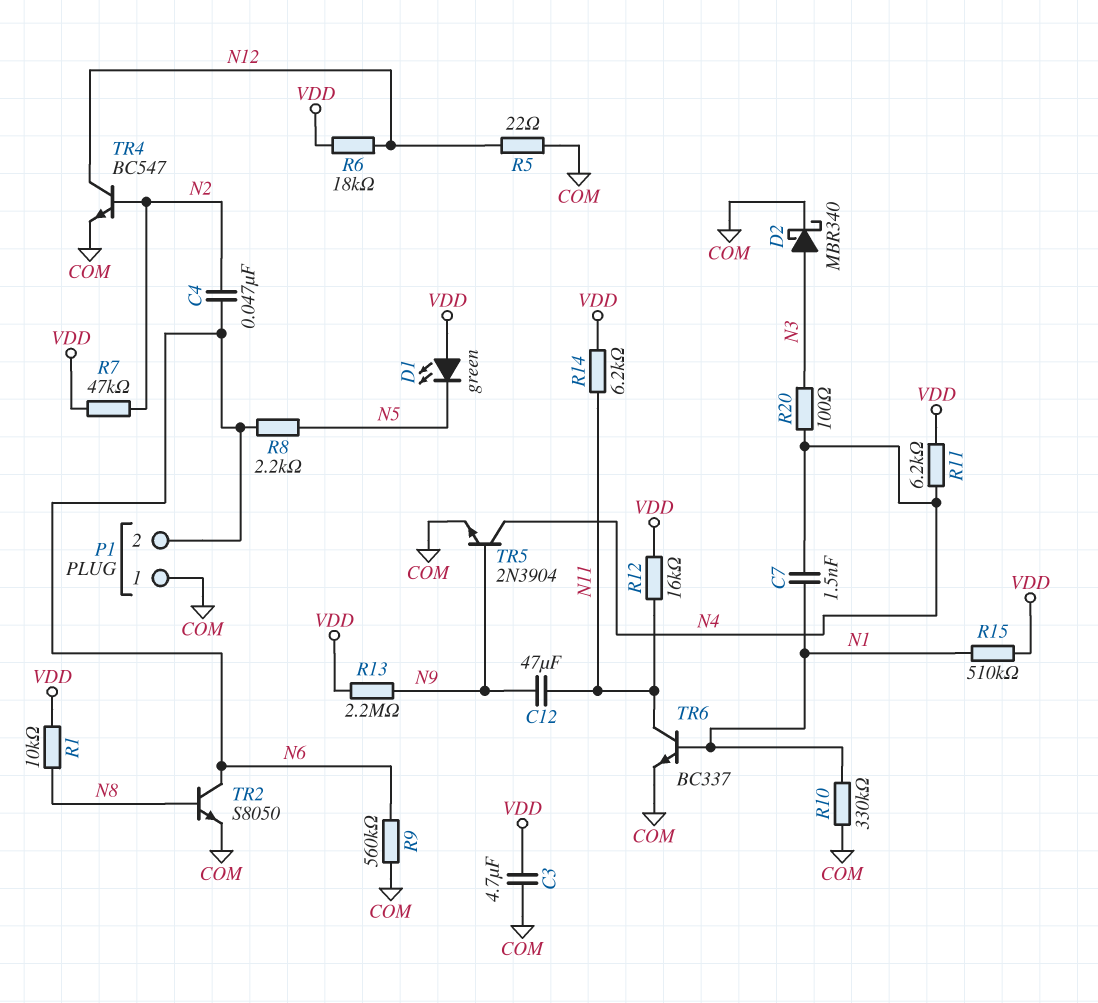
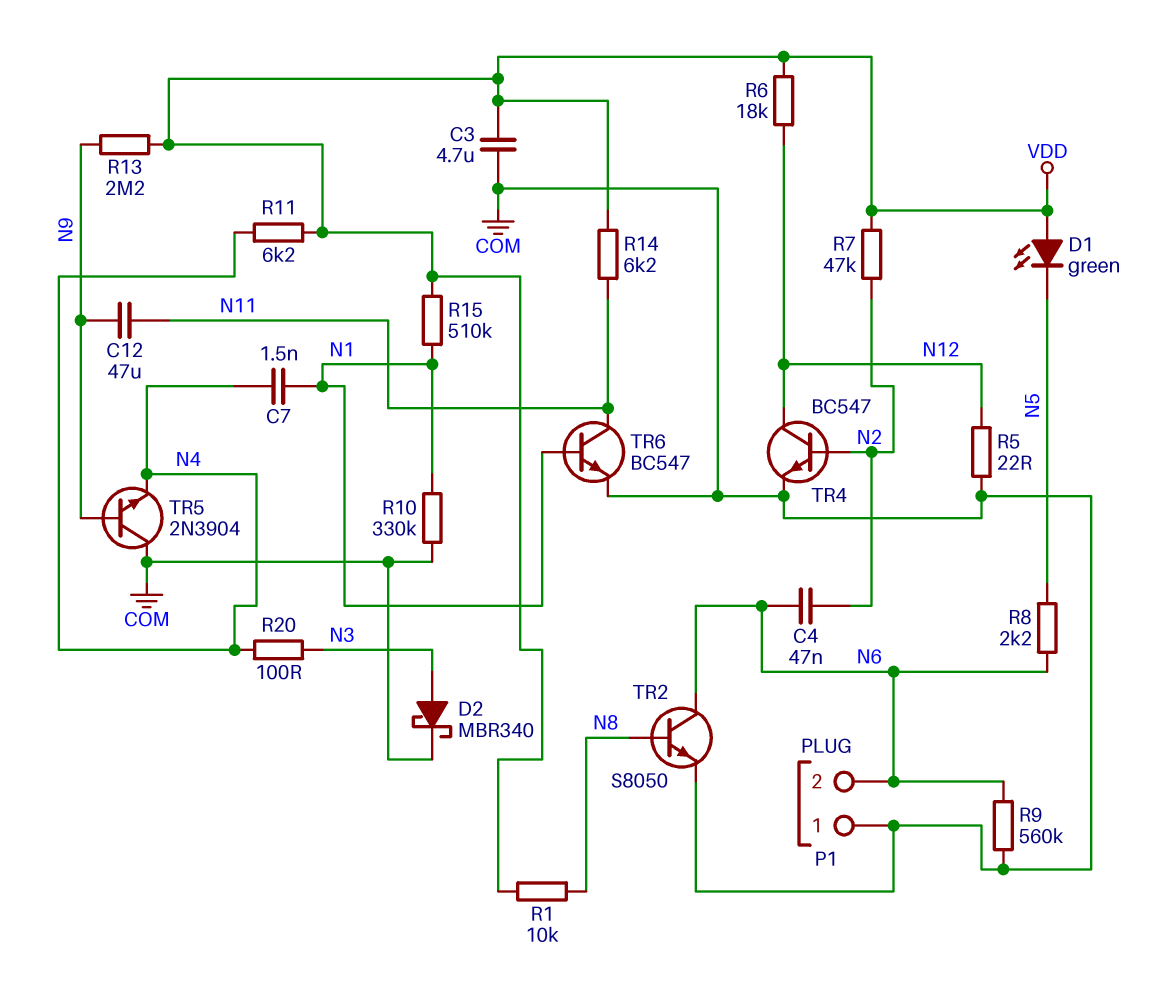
R12: 16k (N11, VDD) -> none
TR5: NPN 2N3904 (B N9, C N4, E COM) -> NPN 2N3904 (B N9, C COM, E N4)
TR6: NPN BC337 (B N1, C N11, E COM) -> NPN BC547 (B N1, C N11, E COM)

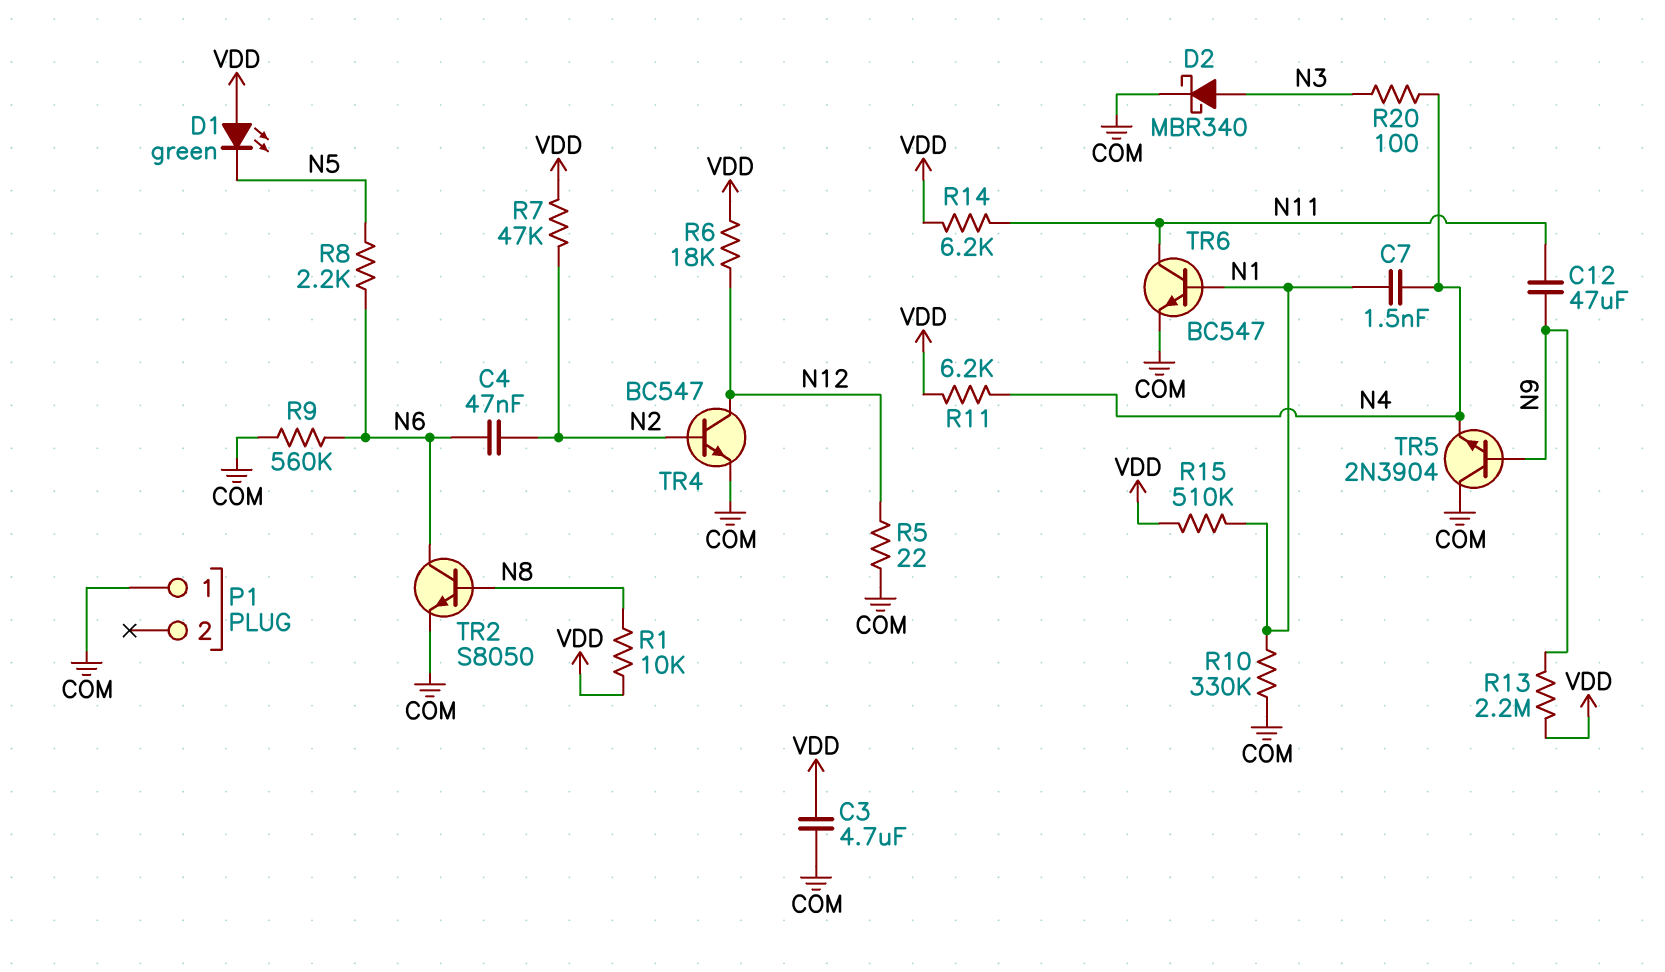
P1 pin 2: N6 -> none

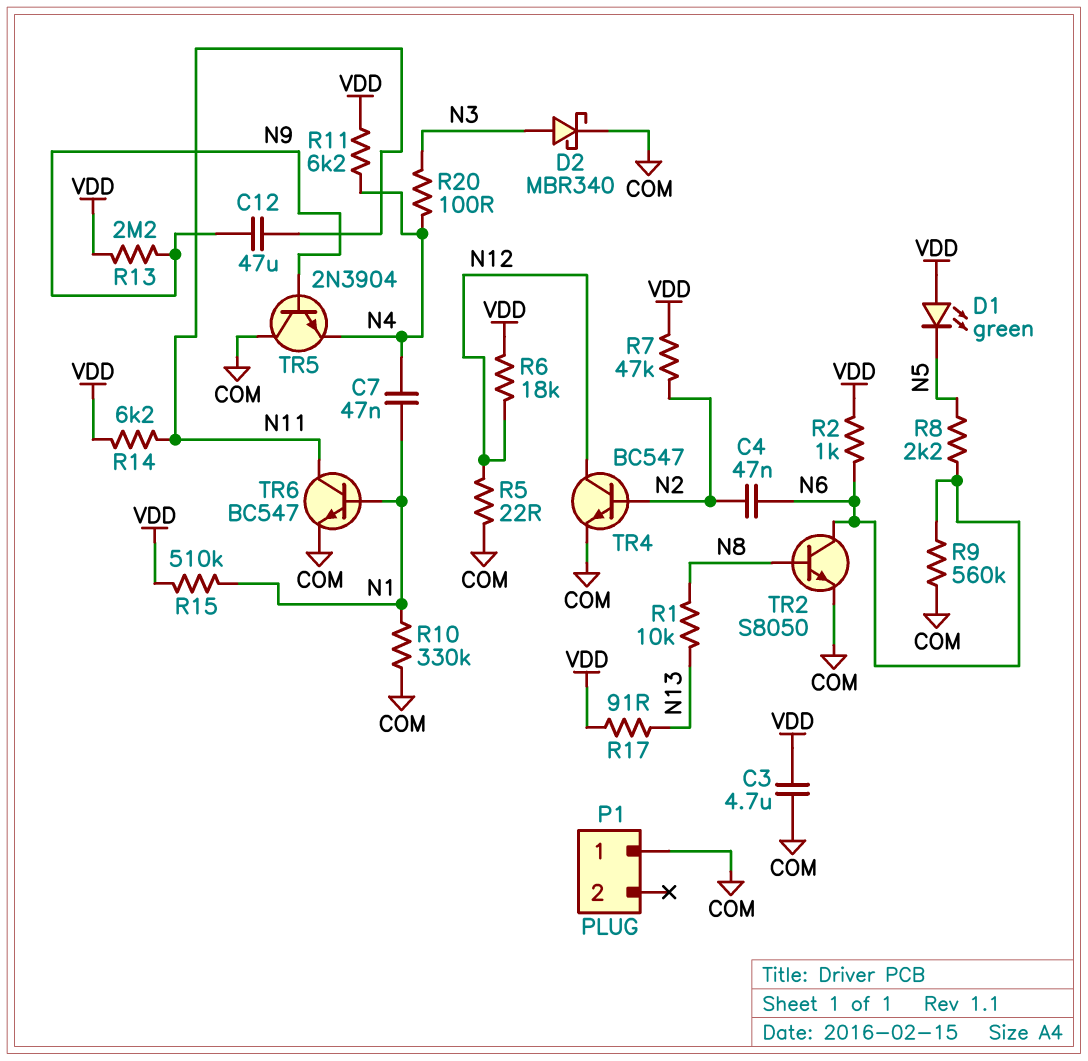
C7: 1.5nF (N1, N4) -> 47nF (N1, N4)
R1: 10k (N8, VDD) -> 10k (N8, N13)
R2: none -> 1k (N6, VDD)
R17: none -> 91 (N13, VDD)

